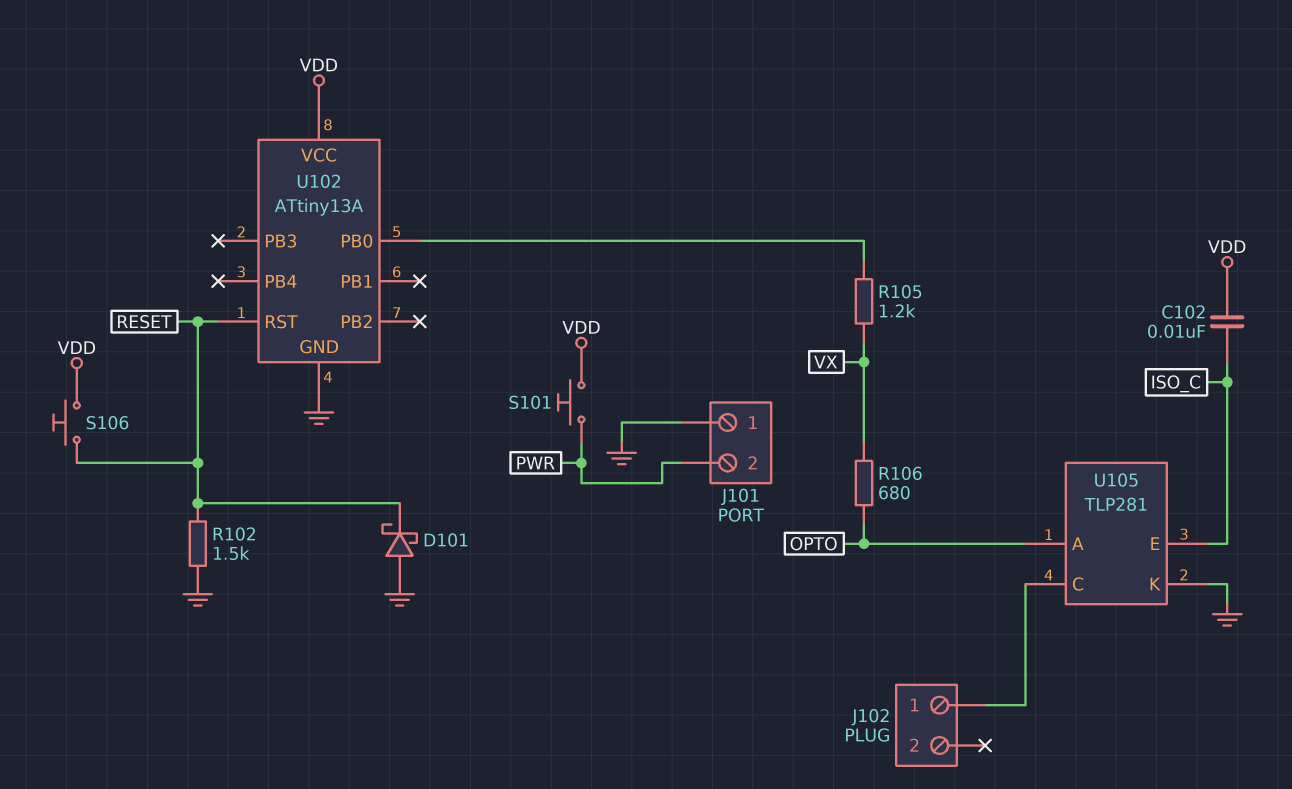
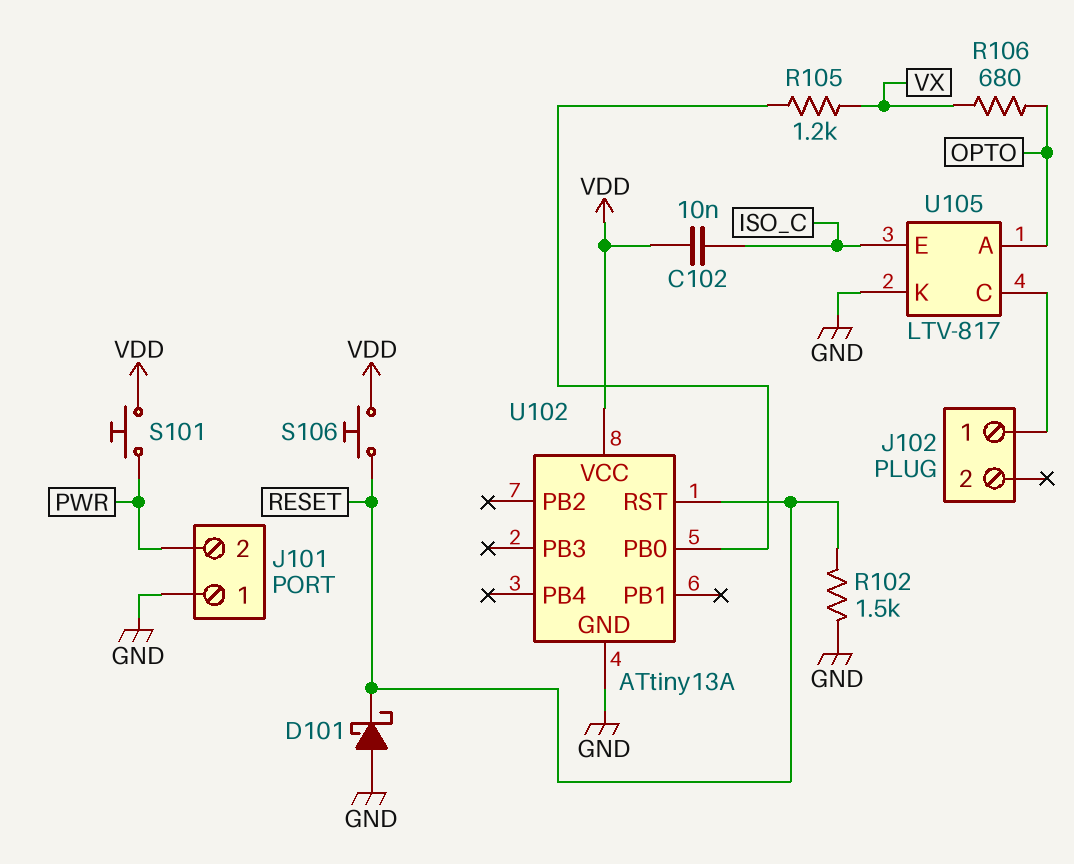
U105: TLP281 -> LTV-817

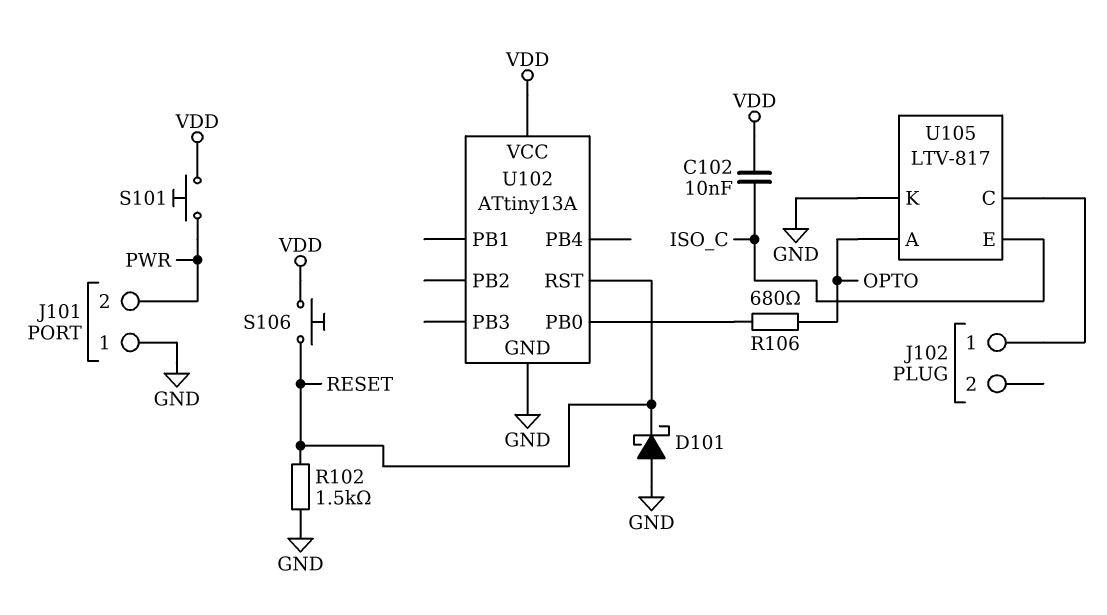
R105: 1.2k (U102/PB0, VX) -> none
R106: 680 (OPTO, VX) -> 680 (OPTO, U102/PB0)

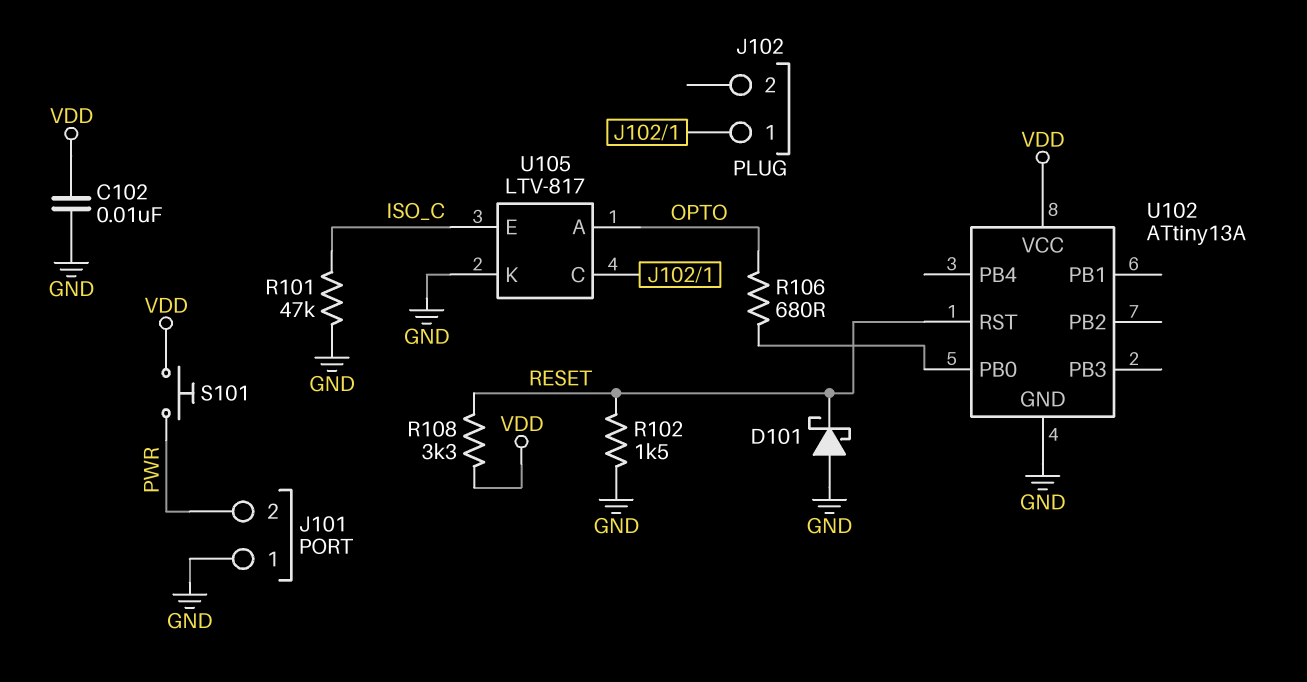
C102: 10nF (ISO_C, VDD) -> 10nF (GND, VDD)
R101: none -> 47k (GND, ISO_C)
R108: none -> 3.3k (RESET, VDD)
S106: button (RESET, VDD) -> none

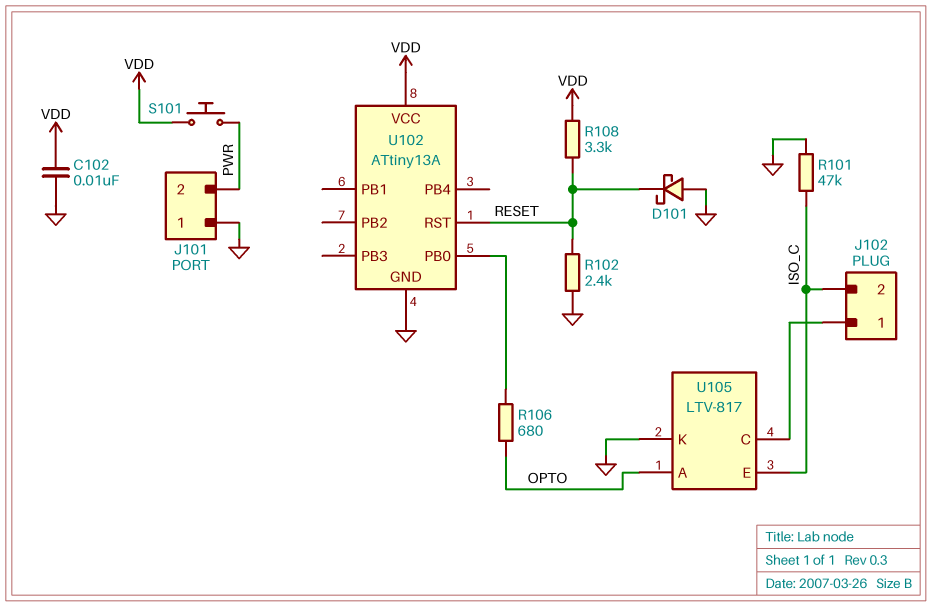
J102 pin 2: none -> ISO_C
R102: 1.5k (GND, RESET) -> 2.4k (GND, RESET)

